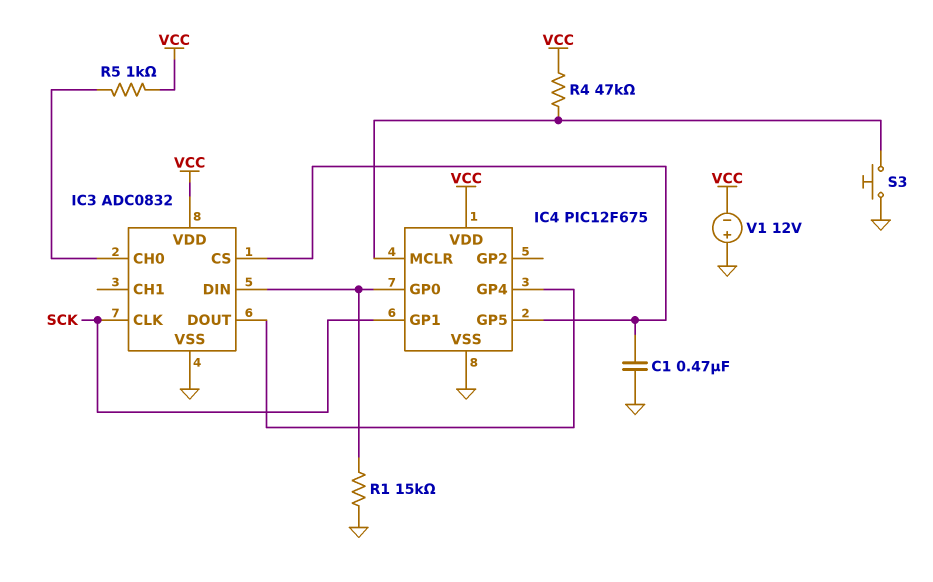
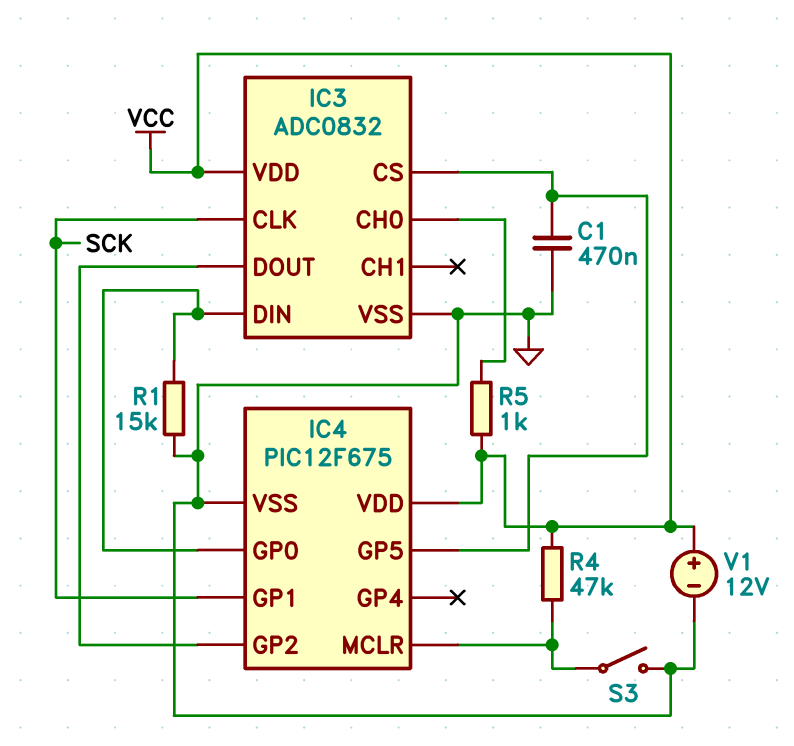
IC4 pin GP2: none -> IC3/DOUT
IC4 pin GP4: IC3/DOUT -> none
S3: button (GND, IC4/MCLR) -> switch (GND, IC4/MCLR)
V1: 12V (plus GND, minus VCC) -> 12V (plus VCC, minus GND)

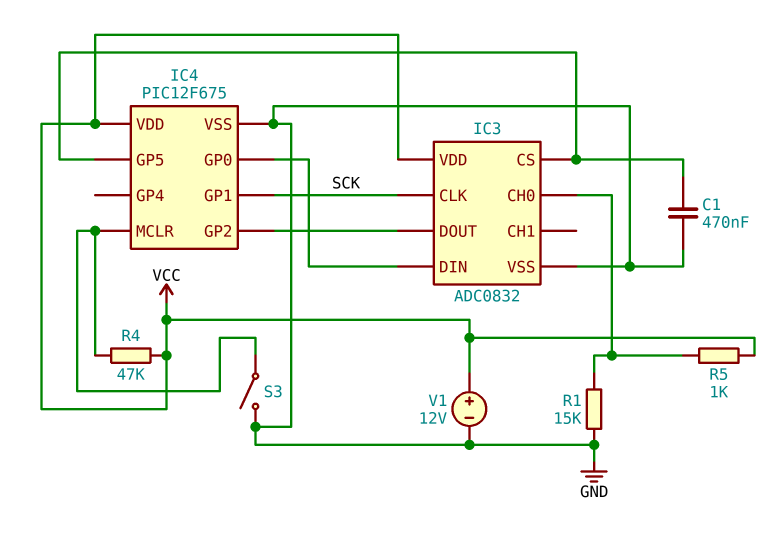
R1: 15k (GND, IC3/DIN) -> 15k (GND, IC3/CH0)

